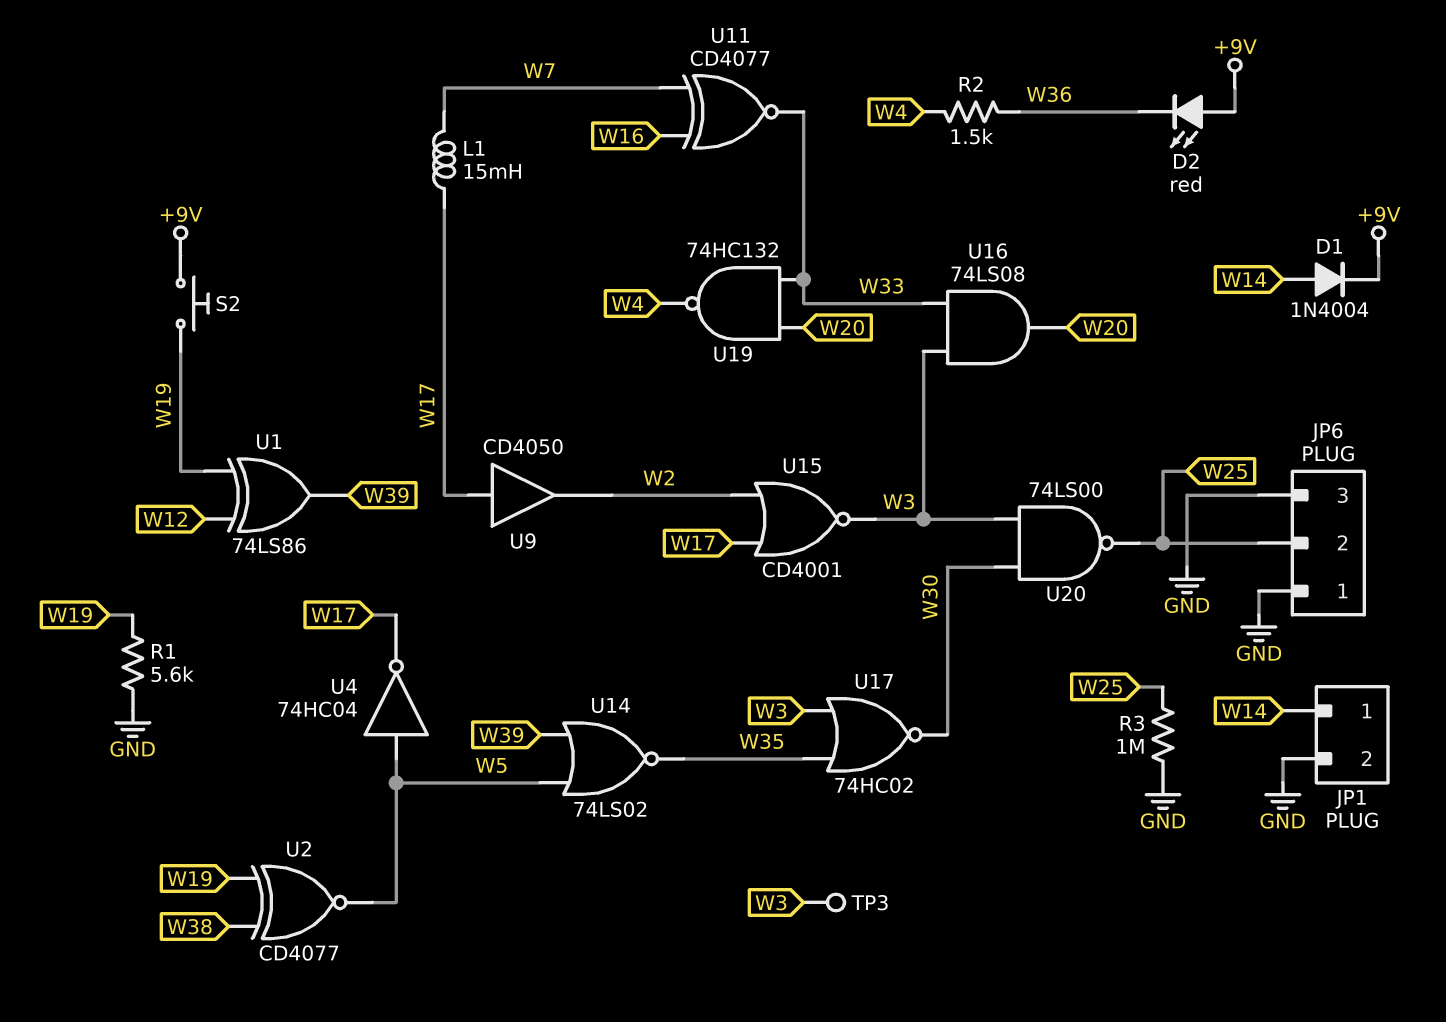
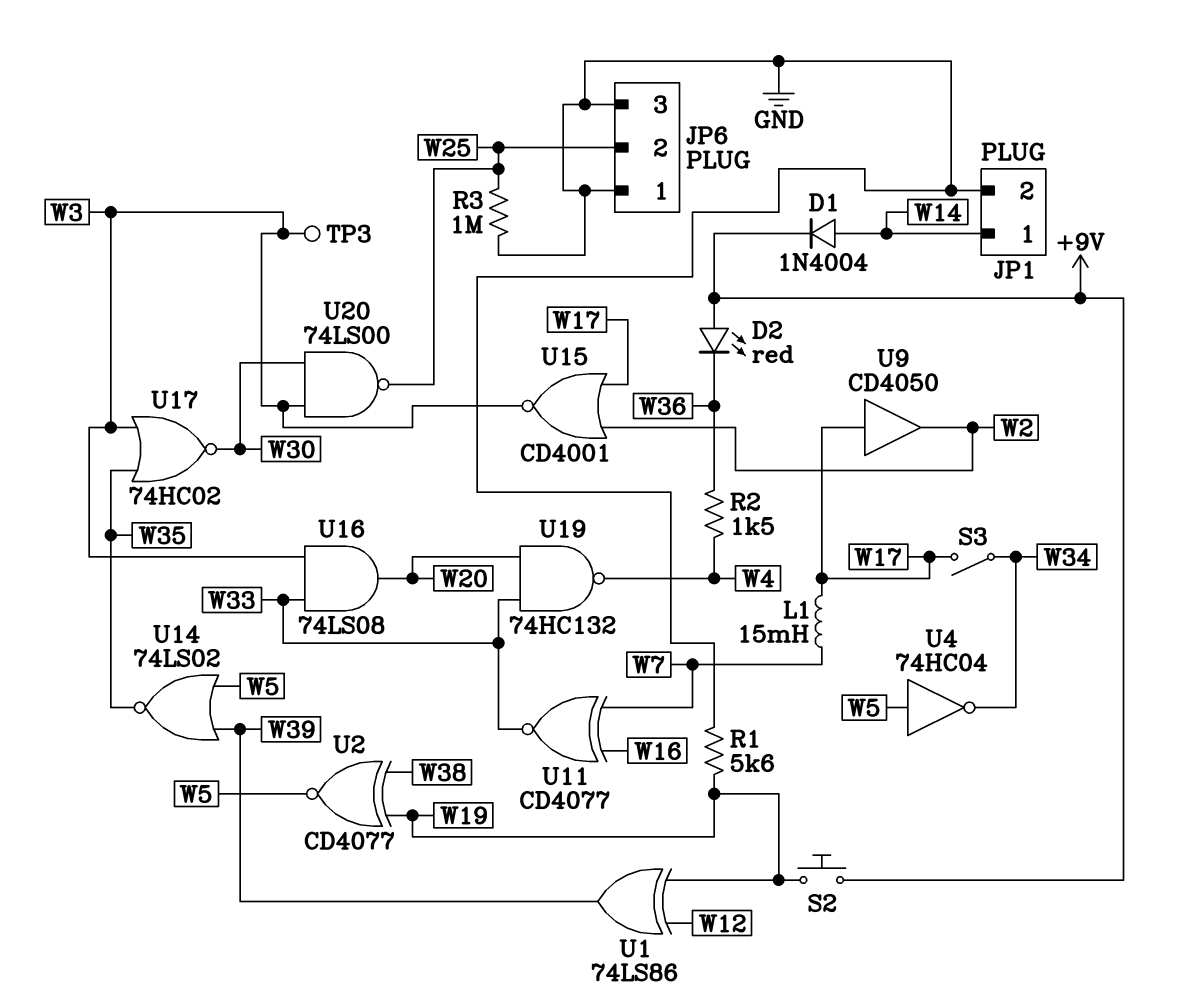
S3: none -> switch (W17, W34)
U4: NOT 74HC04 (in W5, out W17) -> NOT 74HC04 (in W5, out W34)

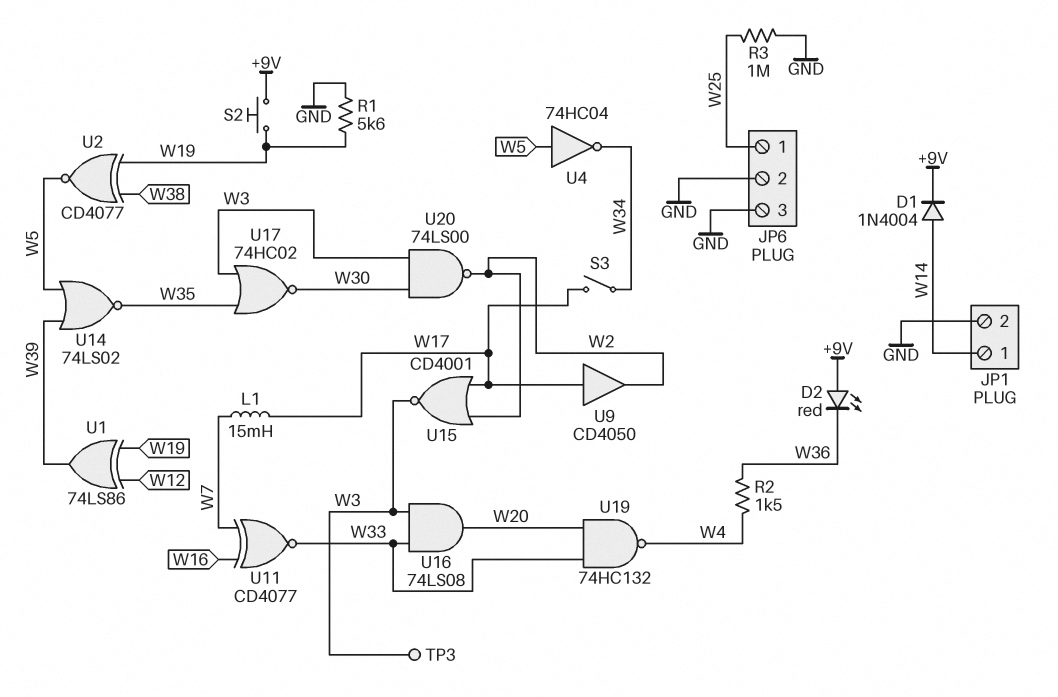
JP6 pin 1: GND -> W25
JP6 pin 2: W25 -> GND
U20: NAND 74LS00 (in W3, in W30, out W25) -> NAND 74LS00 (in W3, in W30, out W2)

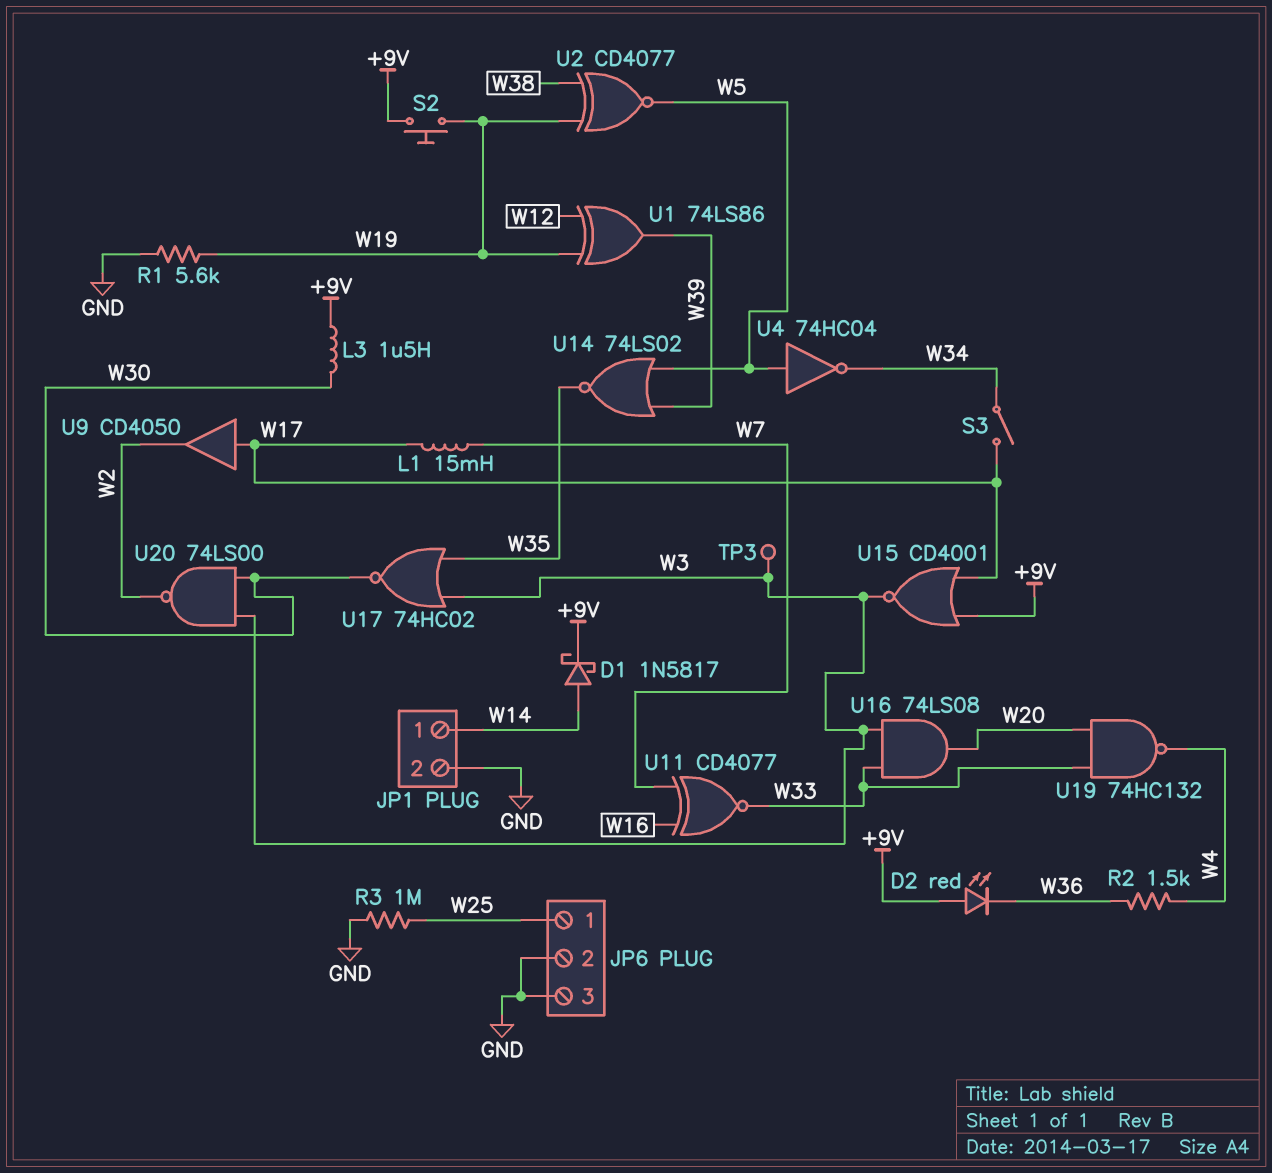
D1: diode 1N4004 (A W14, K +9V) -> schottky 1N5817 (A W14, K +9V)
L3: none -> 1.5uH (+9V, W30)
U15: NOR CD4001 (in W2, in W17, out W3) -> NOR CD4001 (in +9V, in W17, out W3)

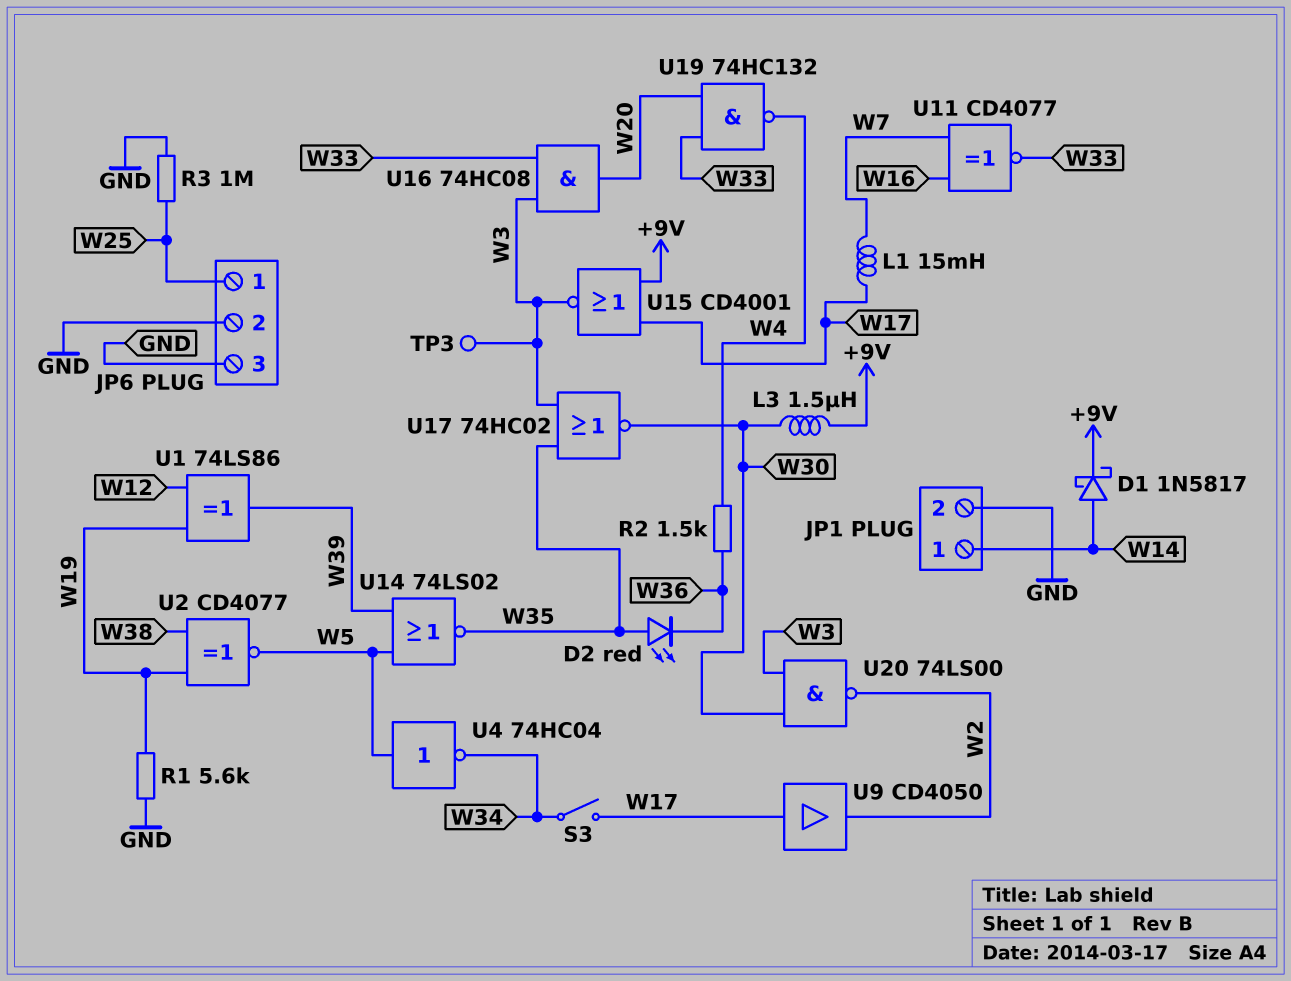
D2: LED red (A +9V, K W36) -> LED red (A W35, K W36)
S2: button (+9V, W19) -> none
U16: AND 74LS08 (in W3, in W33, out W20) -> AND 74HC08 (in W3, in W33, out W20)

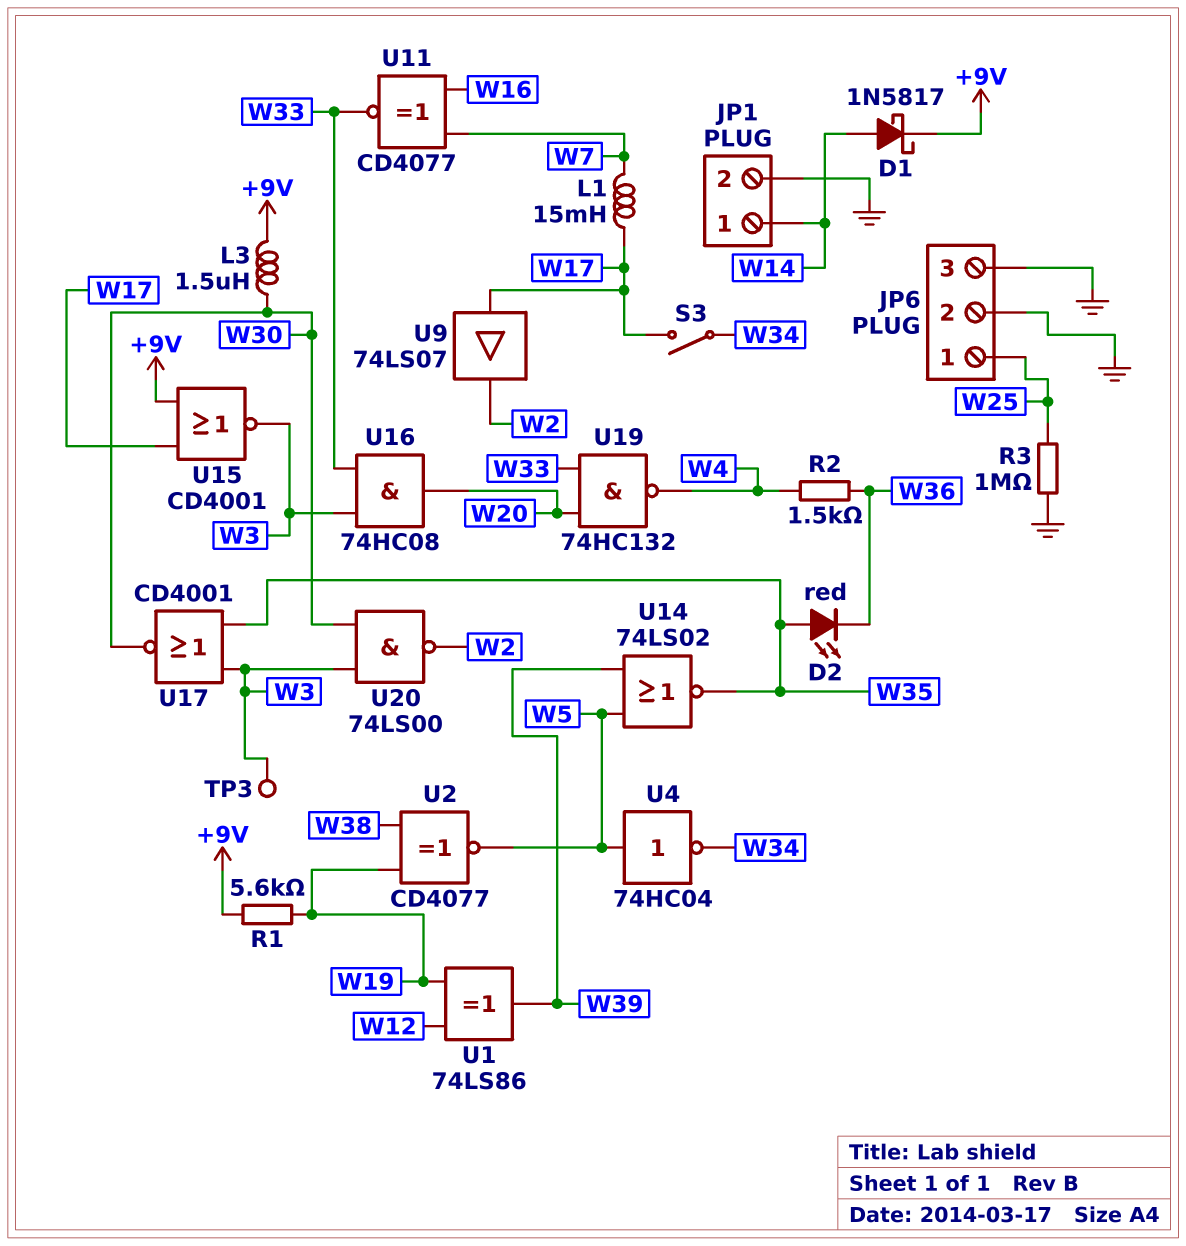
R1: 5.6k (GND, W19) -> 5.6k (+9V, W19)
U9: buffer CD4050 (in W17, out W2) -> buffer 74LS07 (in W17, out W2)
U17: NOR 74HC02 (in W3, in W35, out W30) -> NOR CD4001 (in W3, in W35, out W30)

